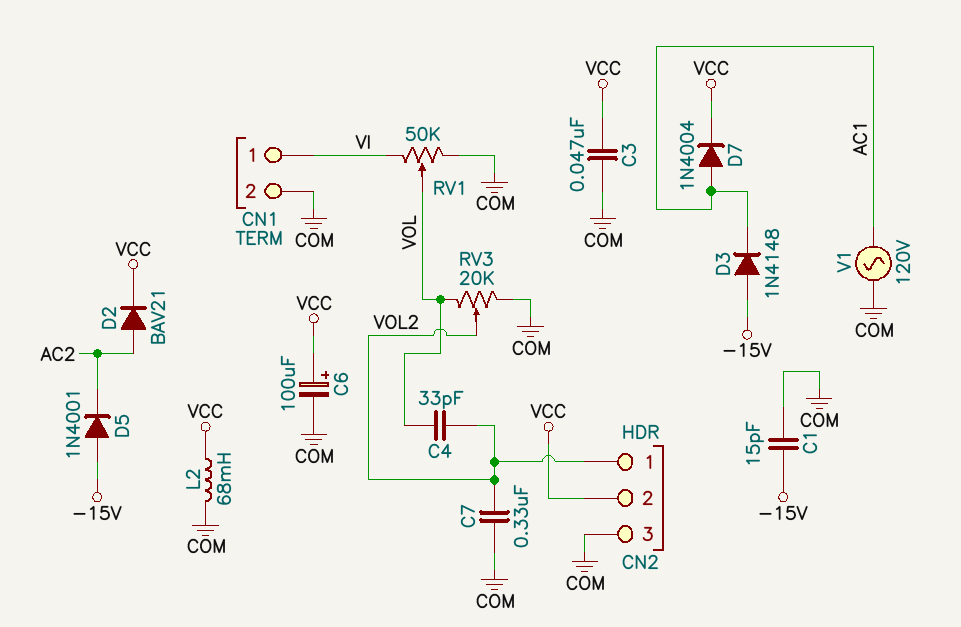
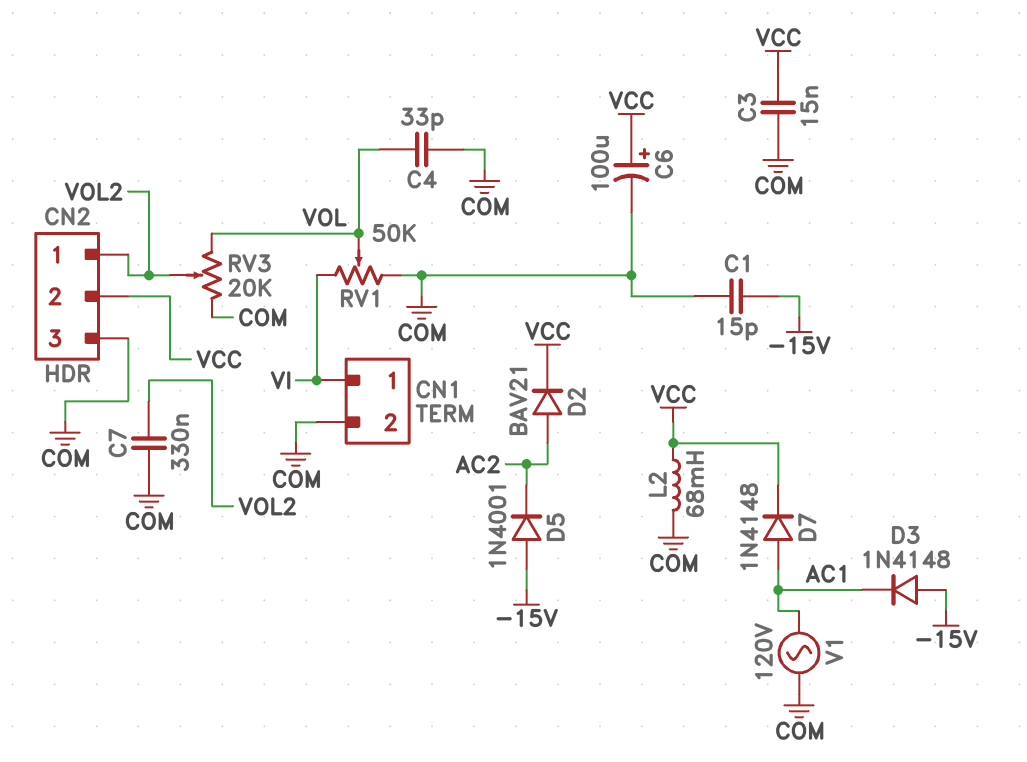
C3: 47nF (COM, VCC) -> 15nF (COM, VCC)
C4: 33pF (VOL, VOL2) -> 33pF (COM, VOL)
D7: diode 1N4004 (A AC1, K VCC) -> diode 1N4148 (A AC1, K VCC)

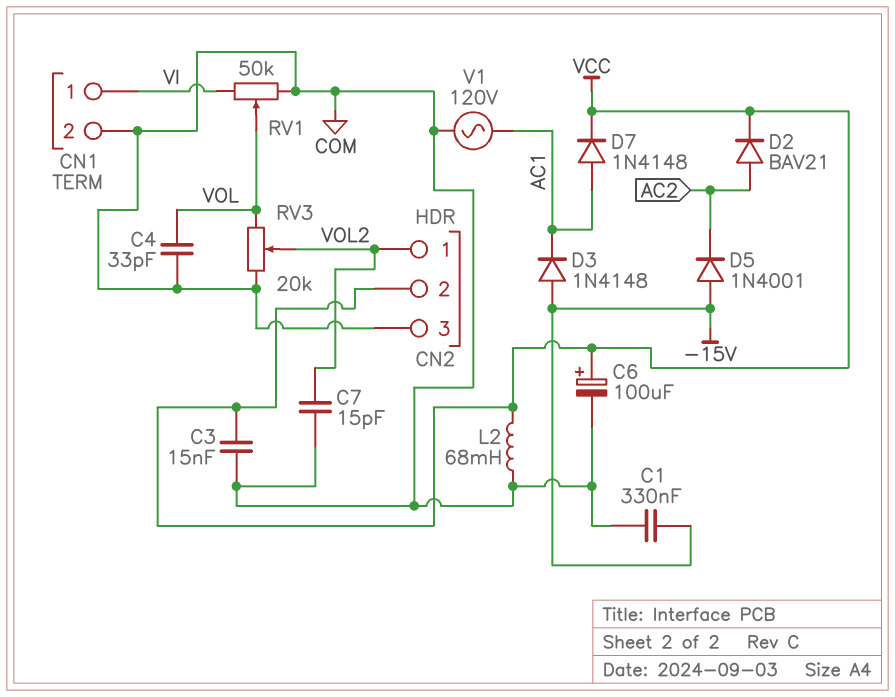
C1: 15pF (-15V, COM) -> 330nF (-15V, COM)
C7: 330nF (COM, VOL2) -> 15pF (COM, VOL2)

